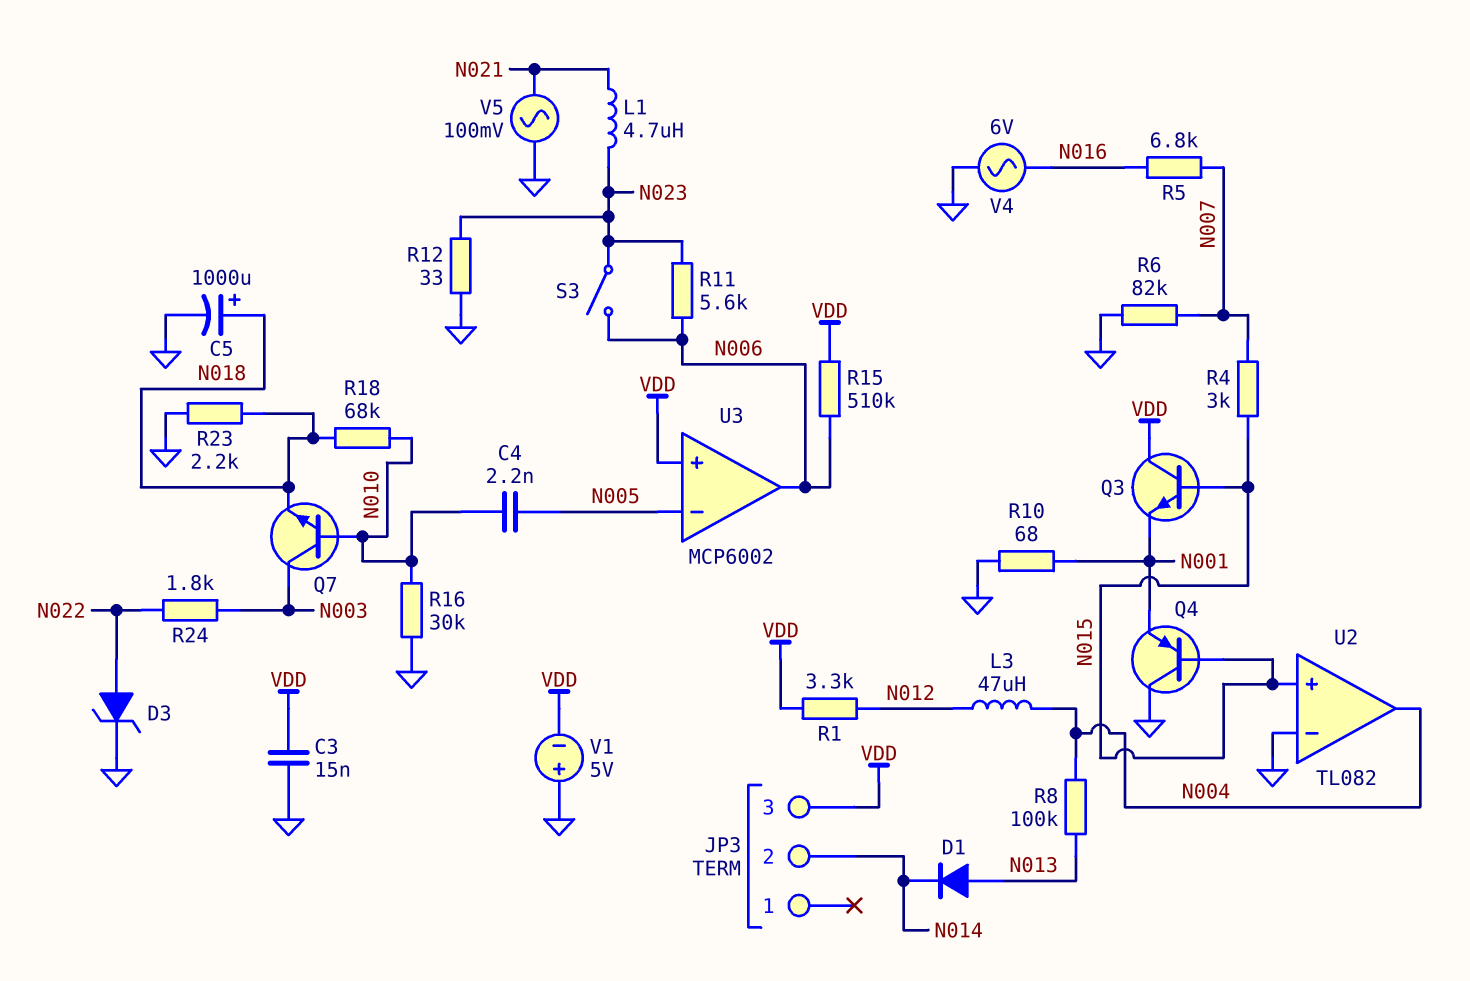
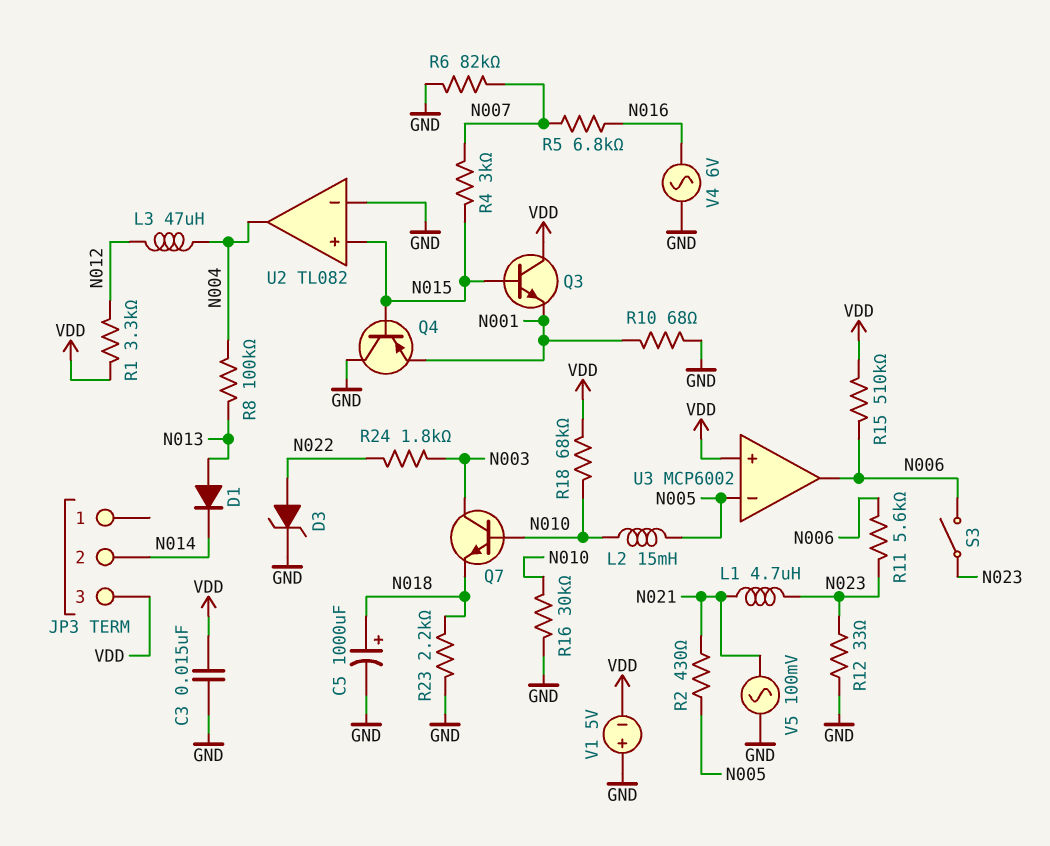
C4: 2.2nF (N005, N010) -> none
L2: none -> 15mH (N005, N010)
R2: none -> 430 (N005, N021)
R18: 68k (N010, N018) -> 68k (N010, VDD)

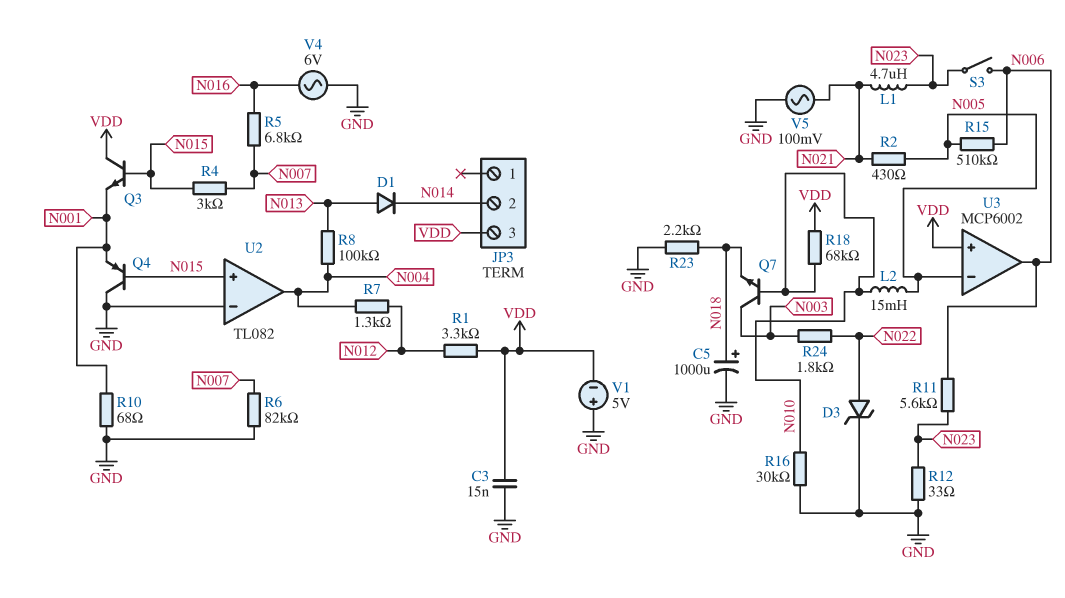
L3: 47uH (N004, N012) -> none
R7: none -> 1.3k (N004, N012)
R15: 510k (N006, VDD) -> 510k (N005, N006)

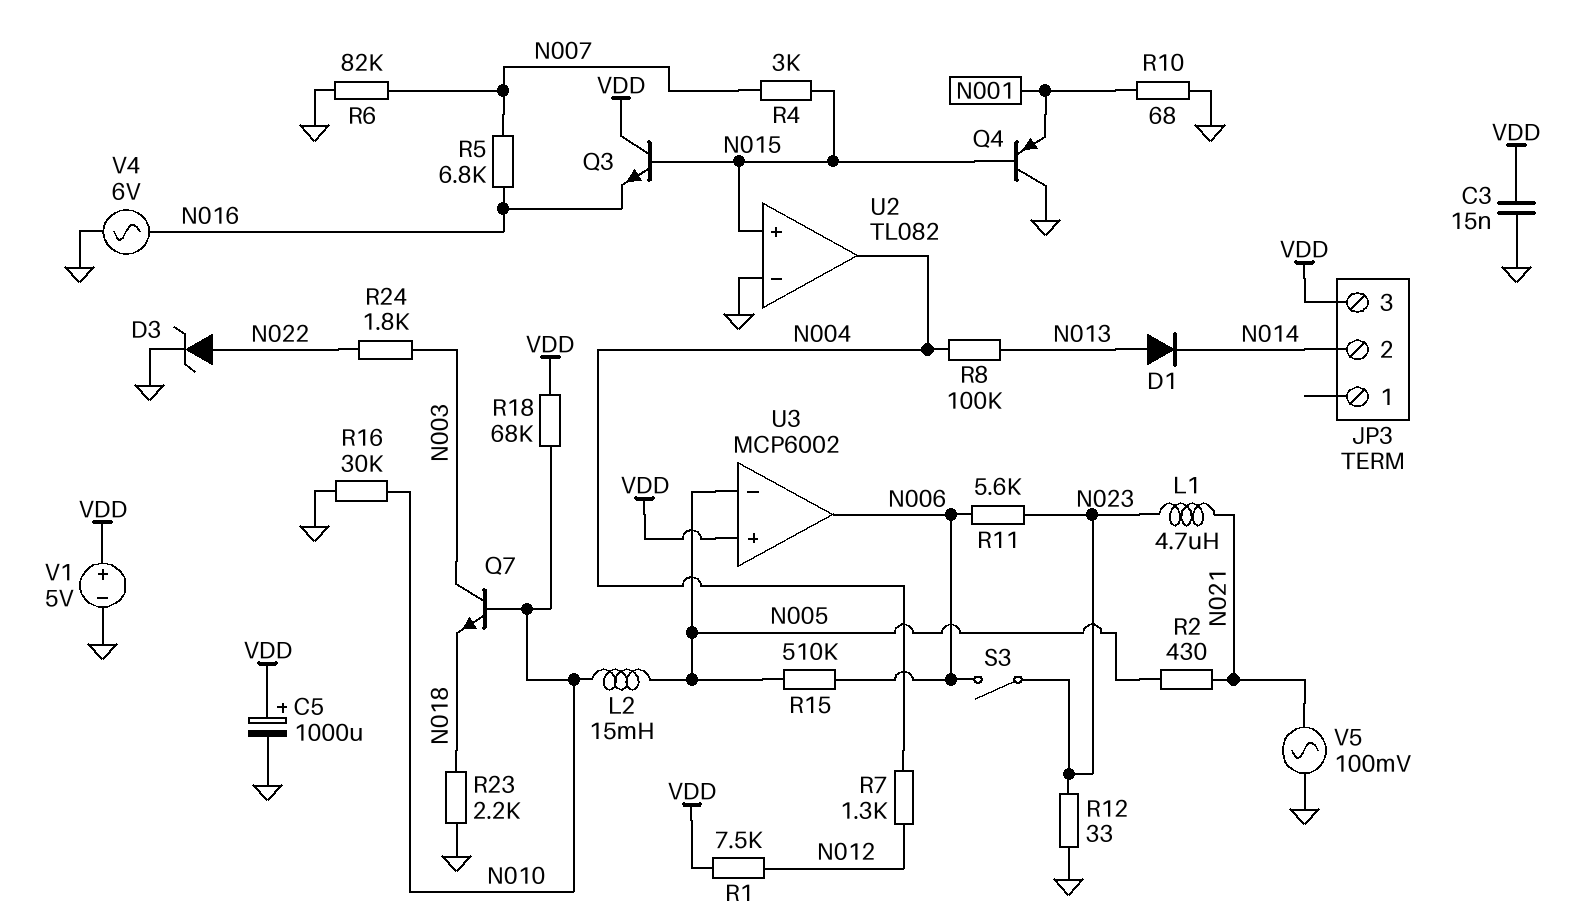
C5: 1000uF (plus N018, minus GND) -> 1000uF (plus VDD, minus GND)
Q3: NPN (B N015, C VDD, E N001) -> NPN (B N015, C VDD, E N016)
R1: 3.3k (N012, VDD) -> 7.5k (N012, VDD)
V1: 5V (plus GND, minus VDD) -> 5V (plus VDD, minus GND)

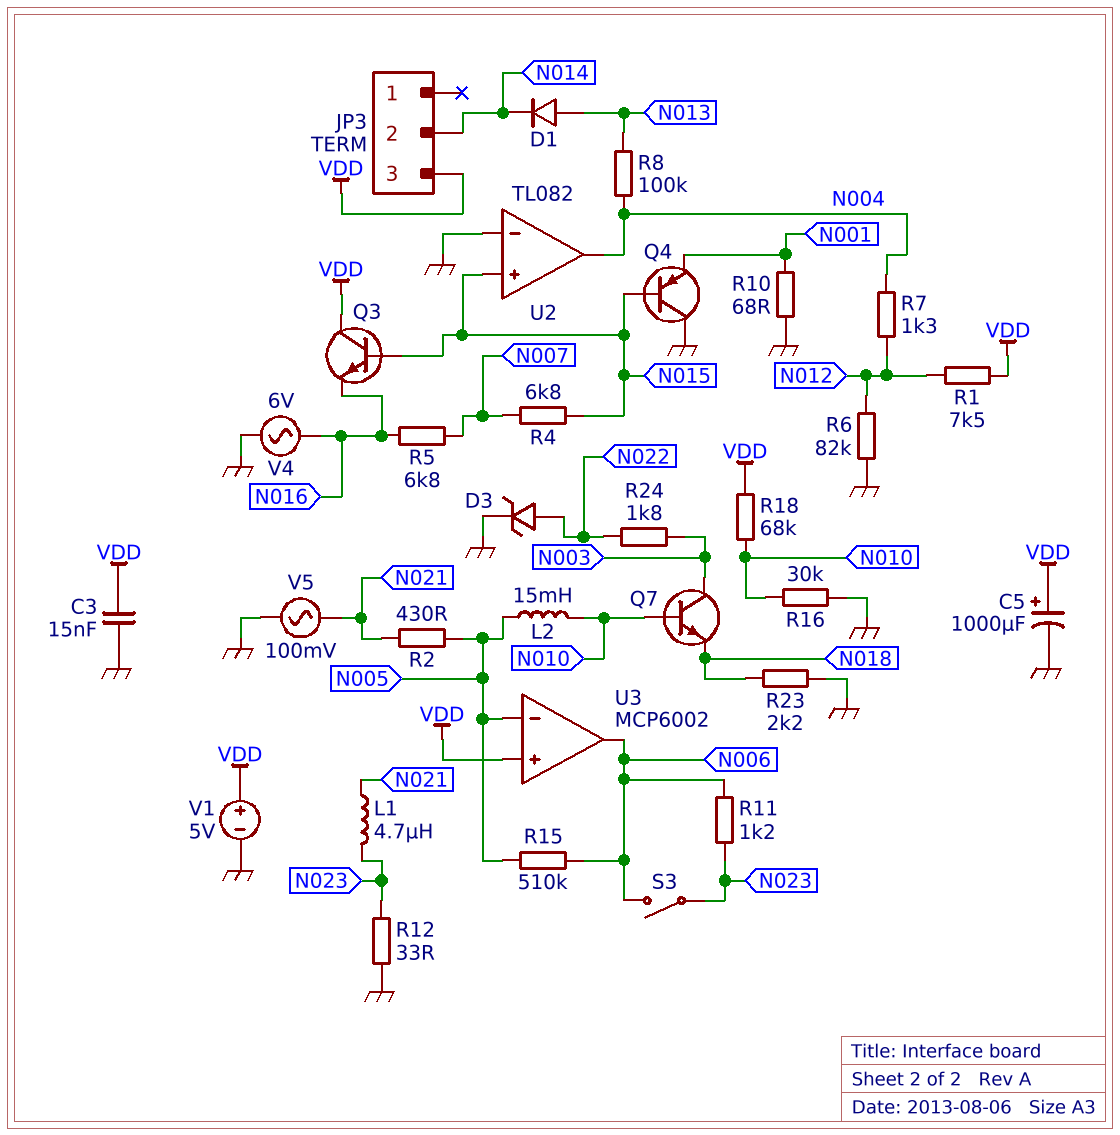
R4: 3k (N007, N015) -> 6.8k (N007, N015)
R6: 82k (GND, N007) -> 82k (GND, N012)
R11: 5.6k (N006, N023) -> 1.2k (N006, N023)

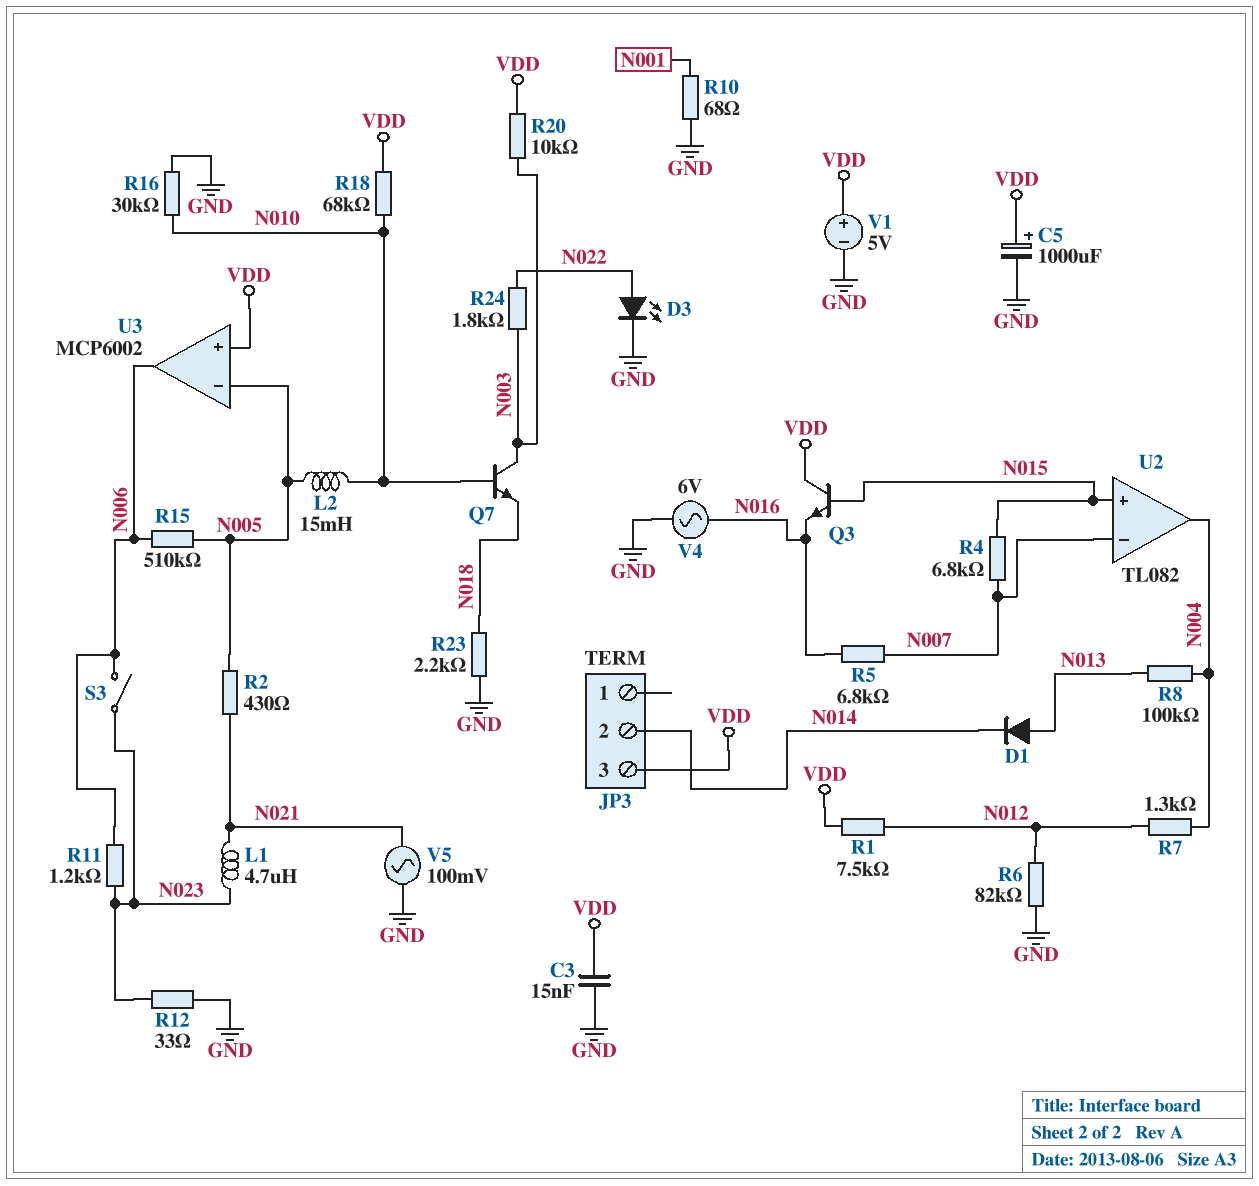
D3: zener (A N022, K GND) -> LED (A N022, K GND)
Q4: PNP (B N015, C GND, E N001) -> none
R20: none -> 10k (N003, VDD)
U2 pin in-: GND -> N007

